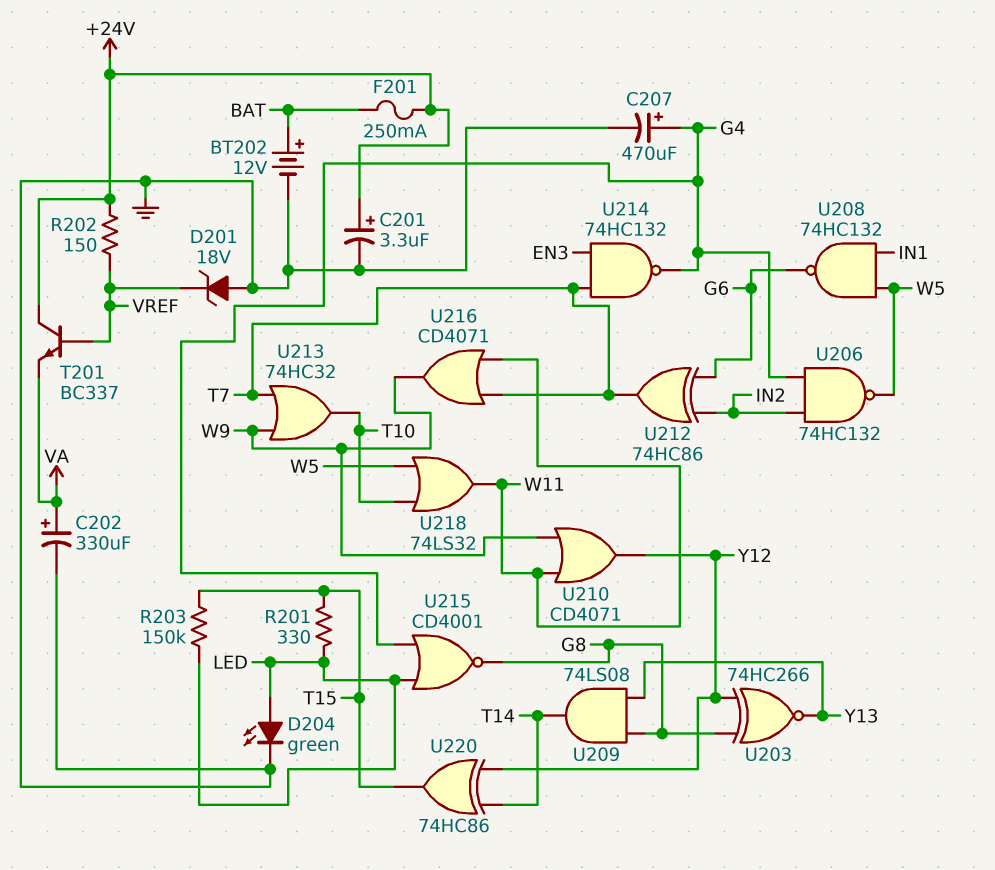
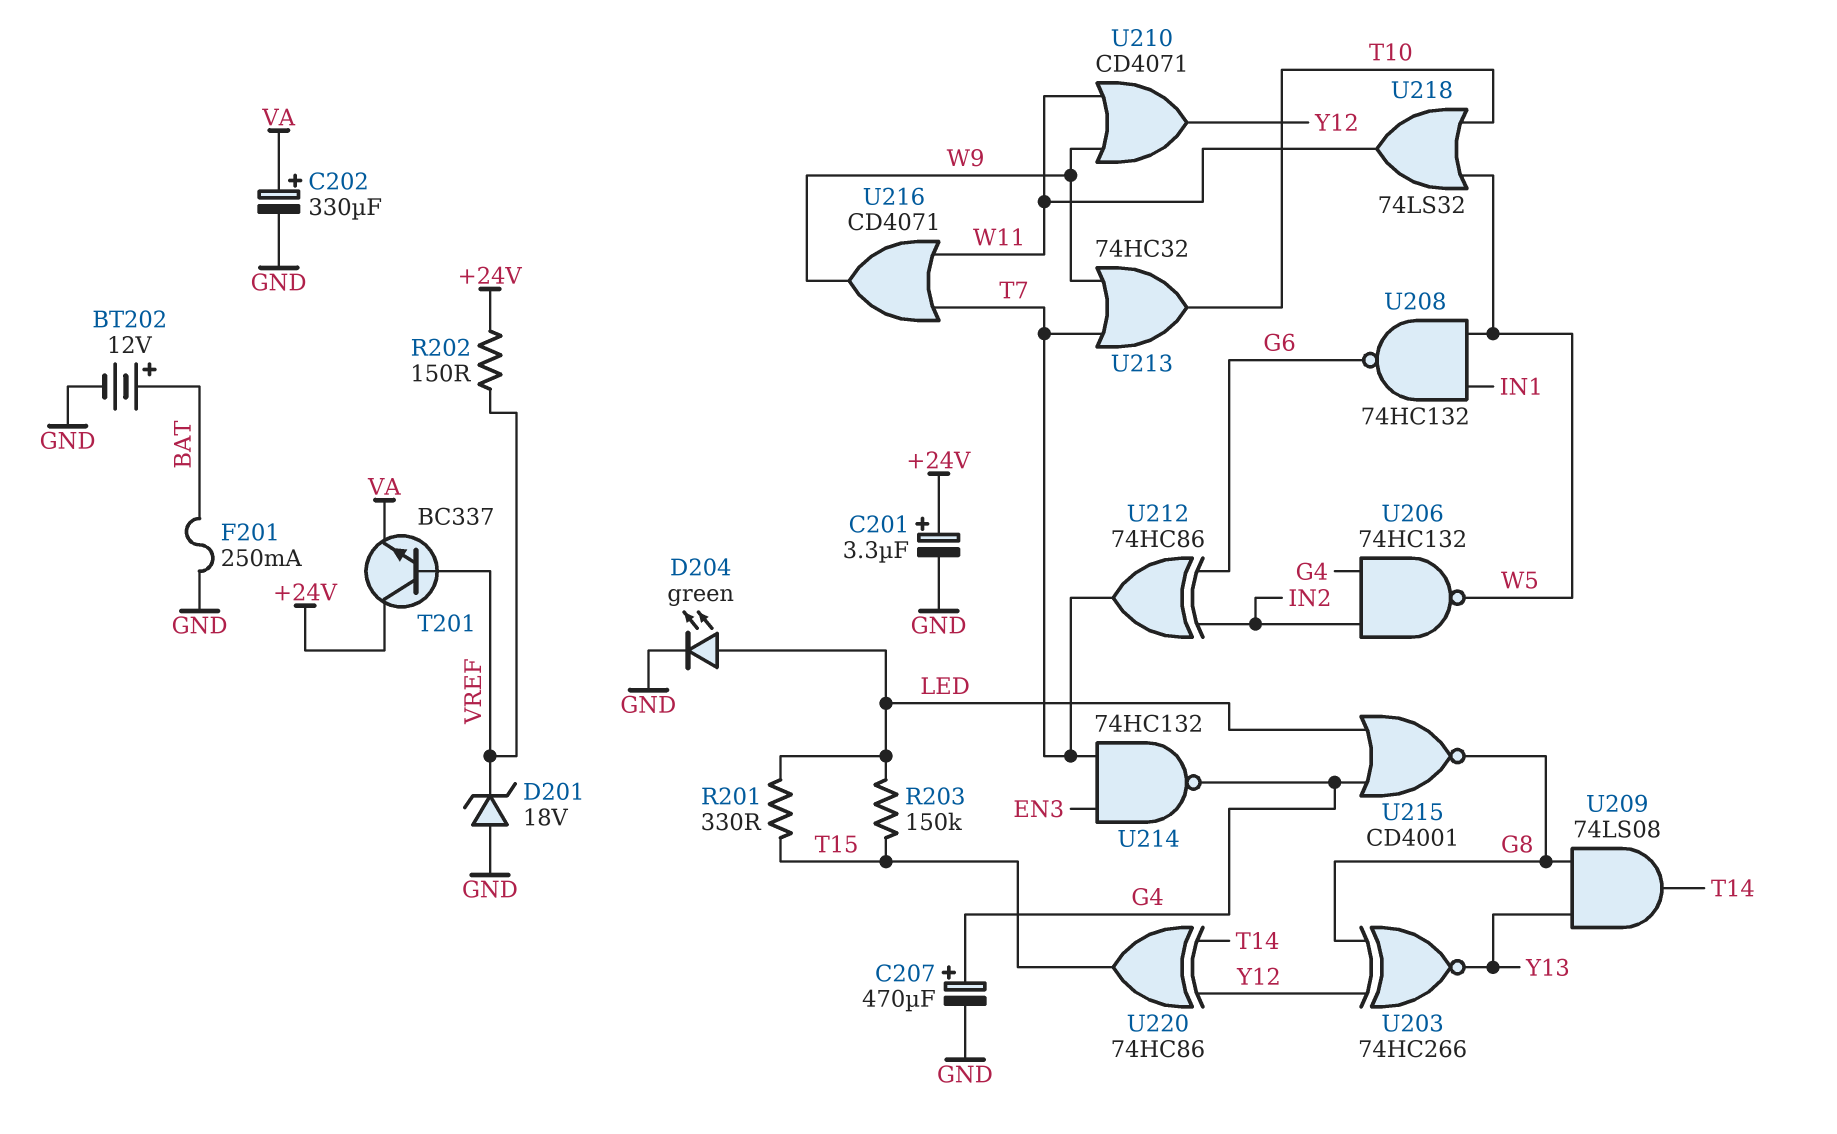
F201: 250mA (+24V, BAT) -> 250mA (BAT, GND)

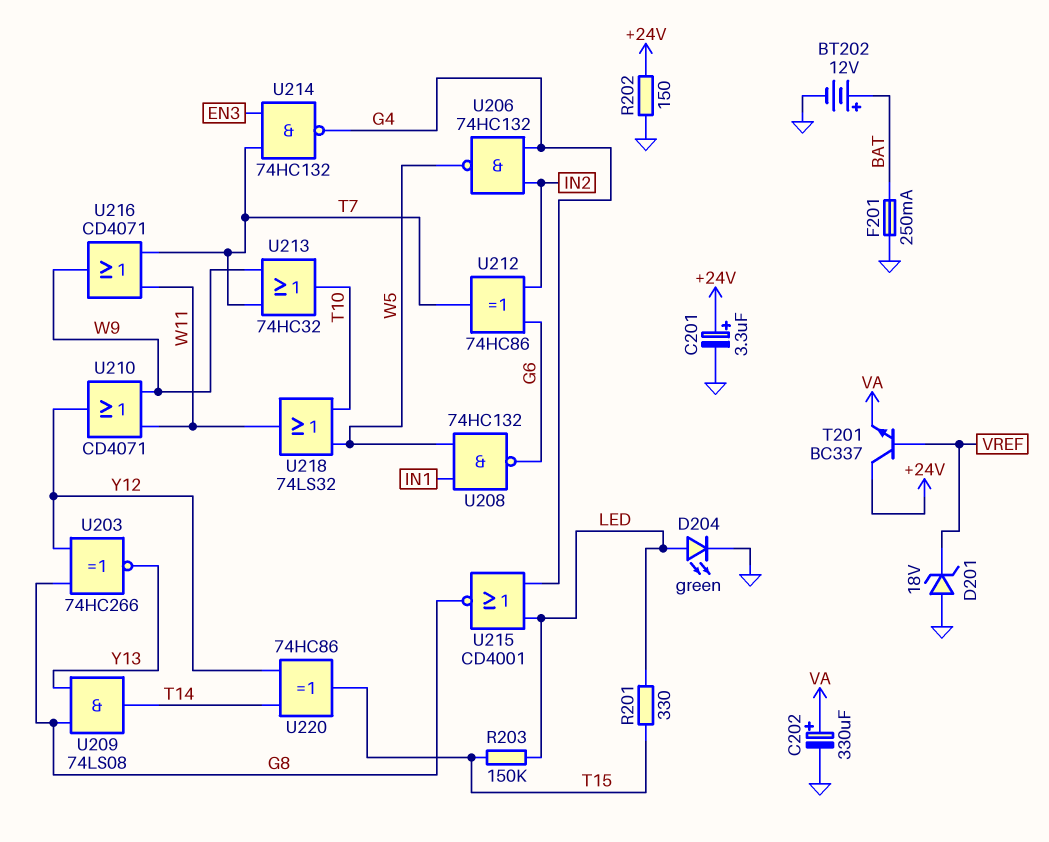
C207: 470uF (plus G4, minus GND) -> none
R202: 150 (+24V, VREF) -> 150 (+24V, GND)

